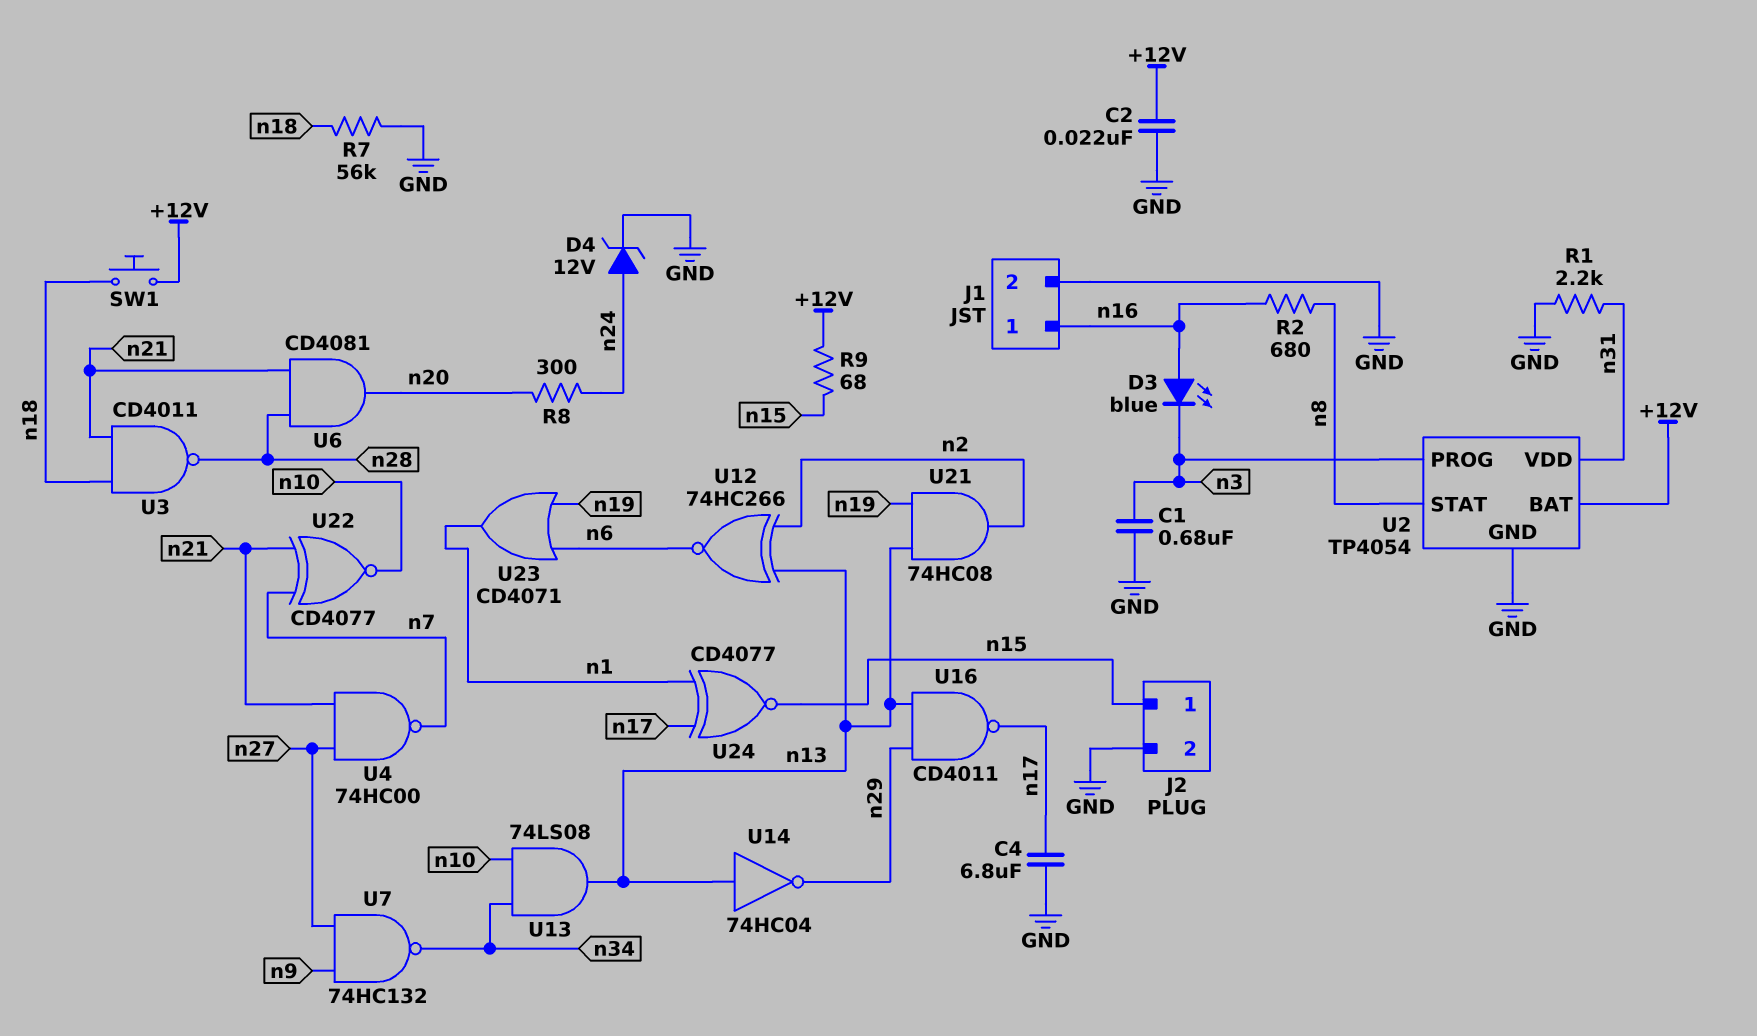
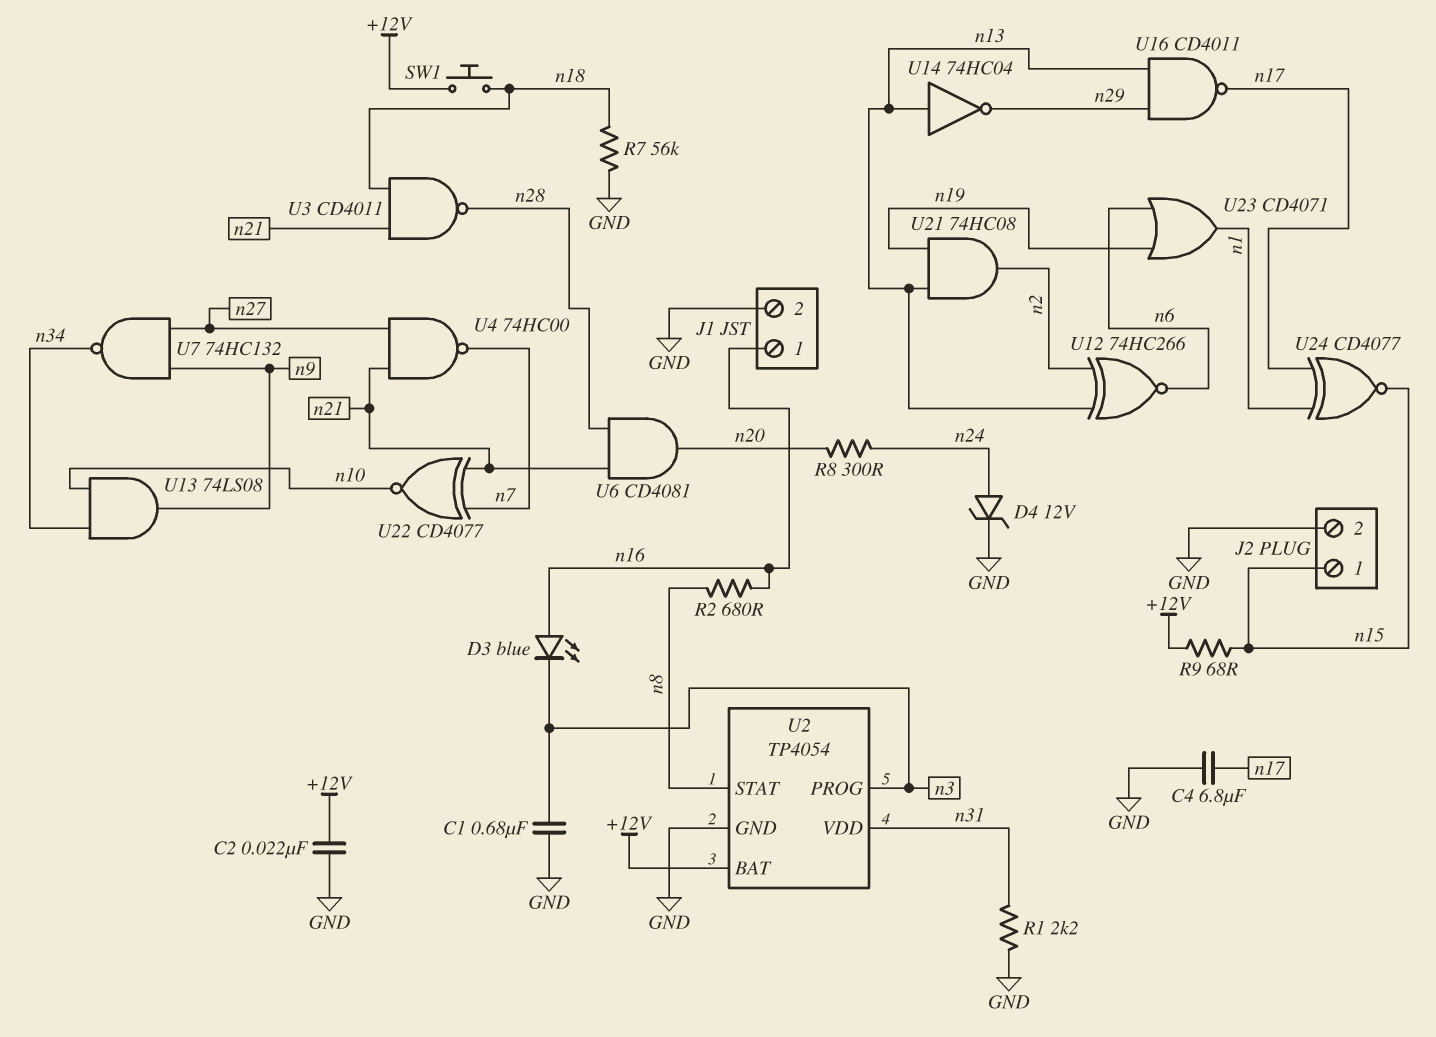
U13: AND 74LS08 (in n10, in n34, out n13) -> AND 74LS08 (in n10, in n34, out n9)

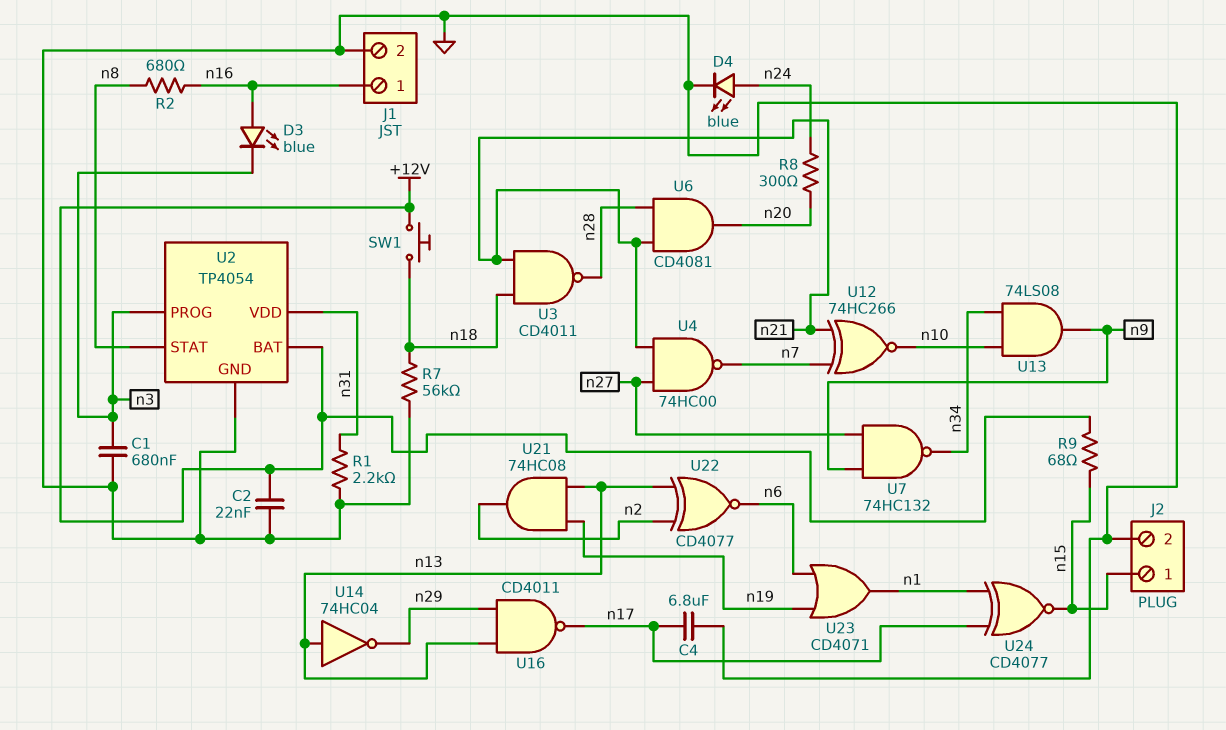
D4: zener 12V (A n24, K GND) -> LED blue (A n24, K GND)
U12: XNOR 74HC266 (in n2, in n13, out n6) -> XNOR 74HC266 (in n7, in n21, out n10)
U22: XNOR CD4077 (in n7, in n21, out n10) -> XNOR CD4077 (in n2, in n13, out n6)

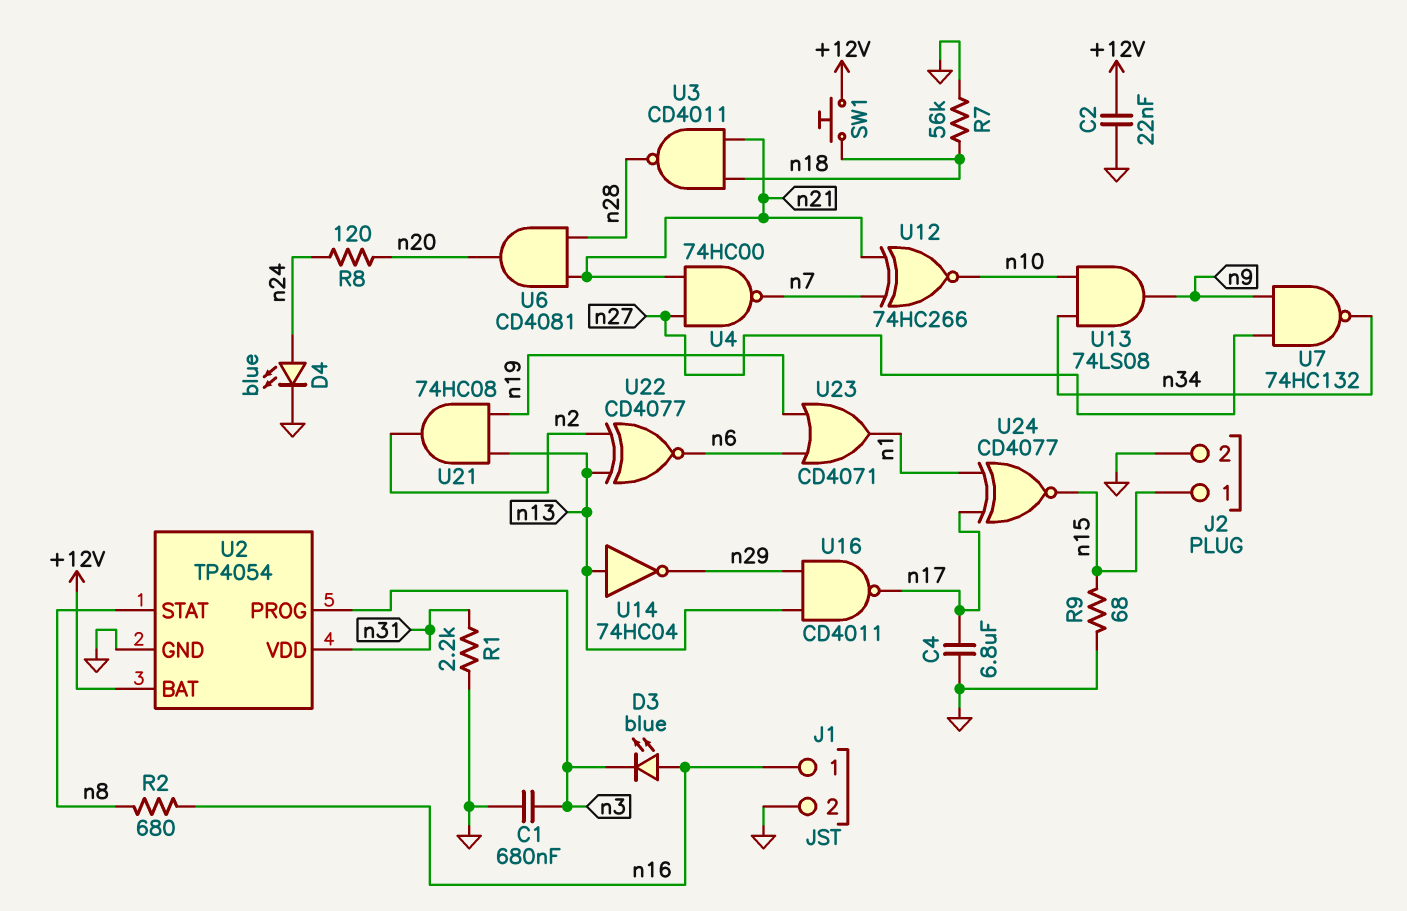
R8: 300 (n20, n24) -> 120 (n20, n24)
R9: 68 (+12V, n15) -> 68 (GND, n15)

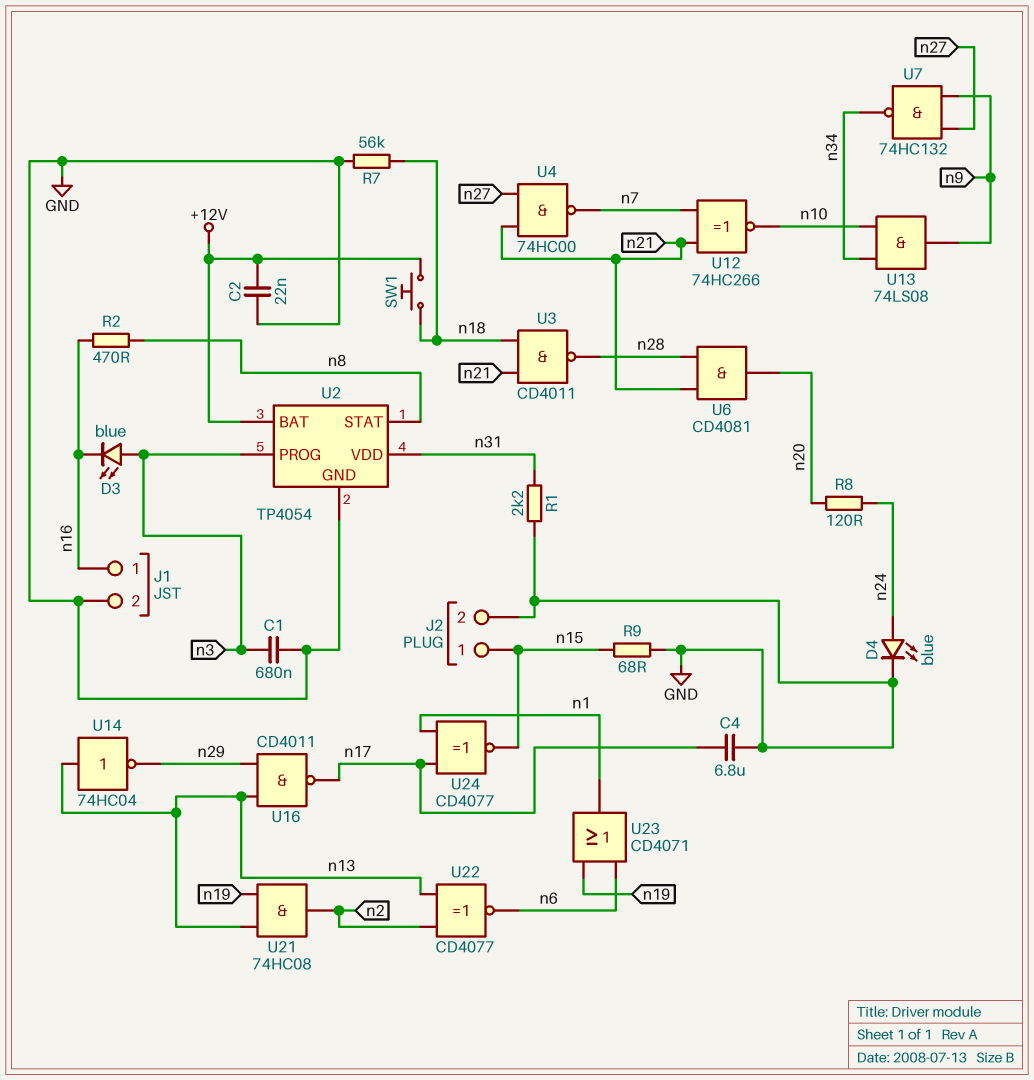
D3: LED blue (A n16, K n3) -> LED blue (A n3, K n16)
R2: 680 (n8, n16) -> 470 (n8, n16)

